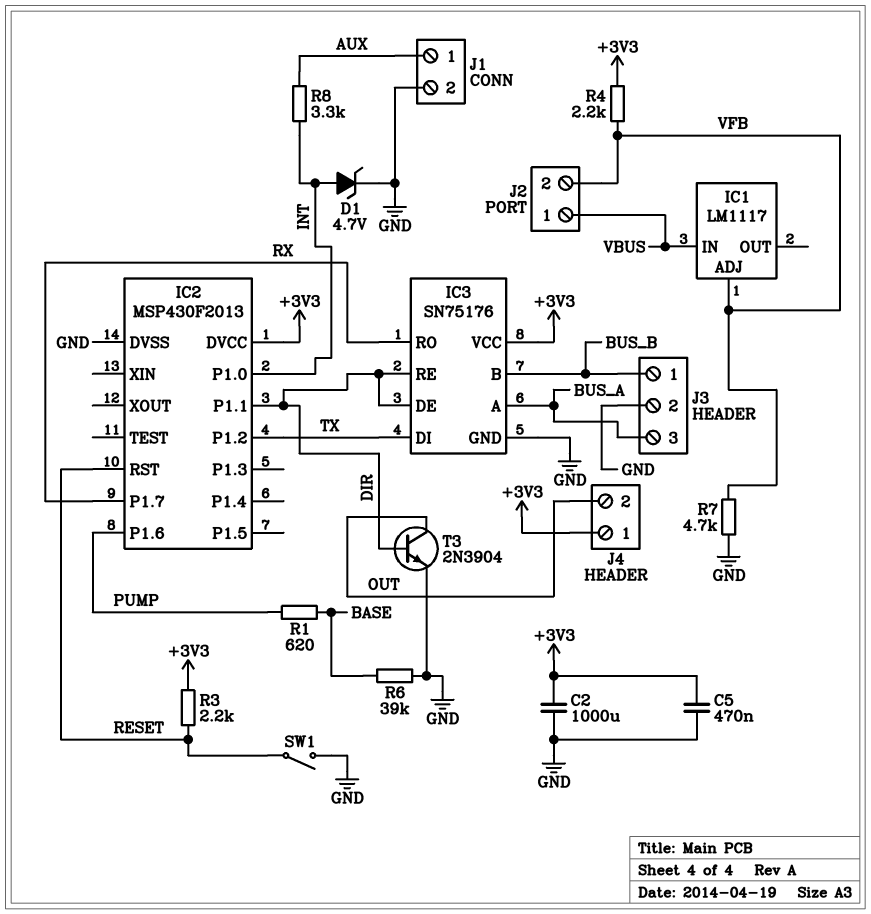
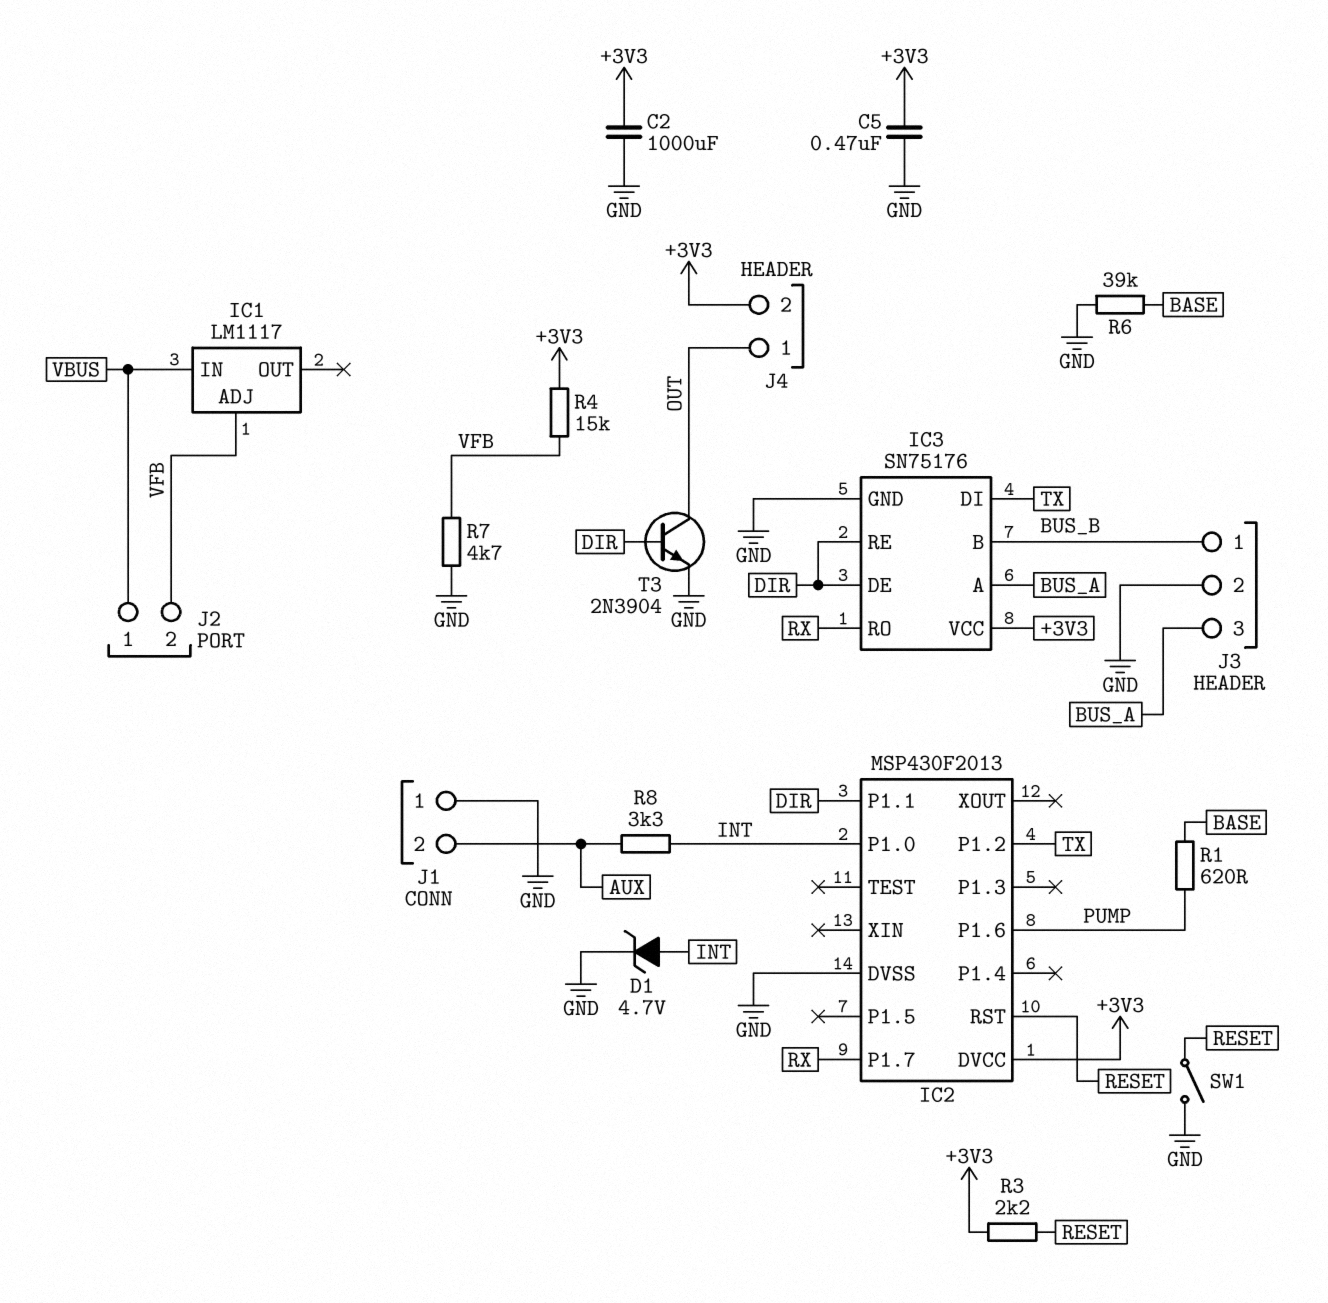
J1 pin 1: AUX -> GND
J1 pin 2: GND -> AUX
J4 pin 1: +3V3 -> OUT
J4 pin 2: OUT -> +3V3
R4: 2.2k (+3V3, VFB) -> 15k (+3V3, VFB)

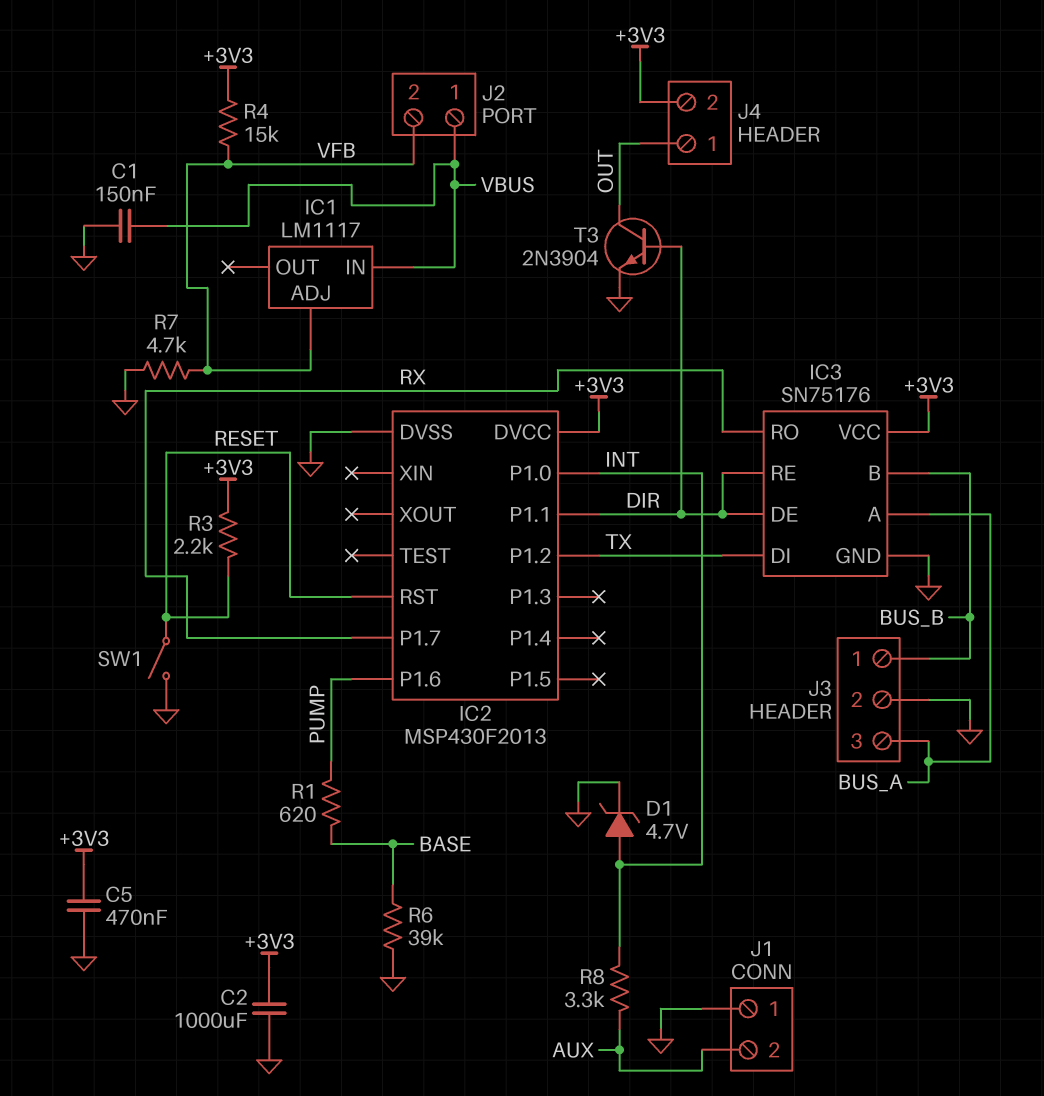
C1: none -> 150nF (GND, VBUS)

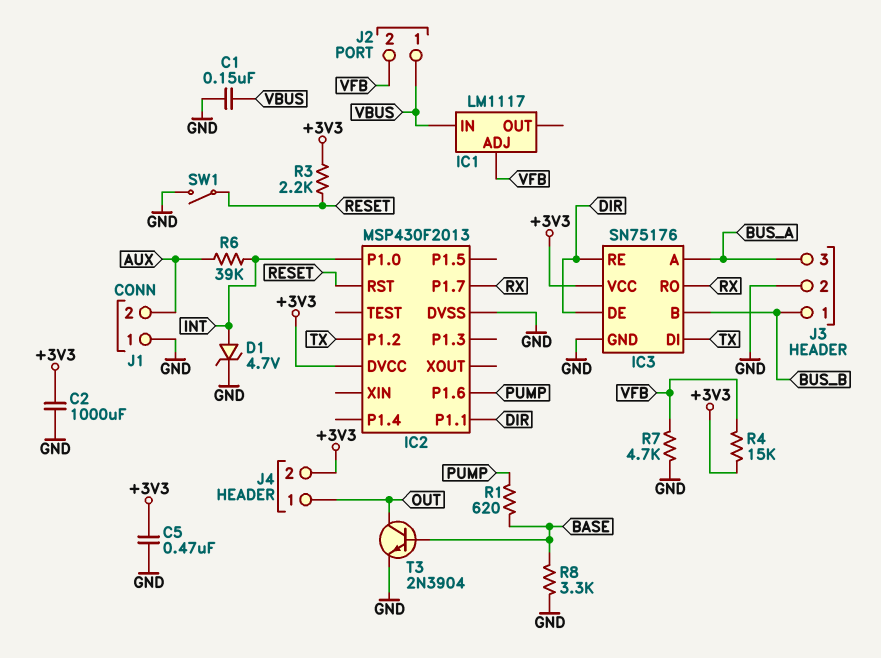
R6: 39k (BASE, GND) -> 39k (AUX, INT)
R8: 3.3k (AUX, INT) -> 3.3k (BASE, GND)
T3: NPN 2N3904 (B DIR, C OUT, E GND) -> NPN 2N3904 (B BASE, C OUT, E GND)

